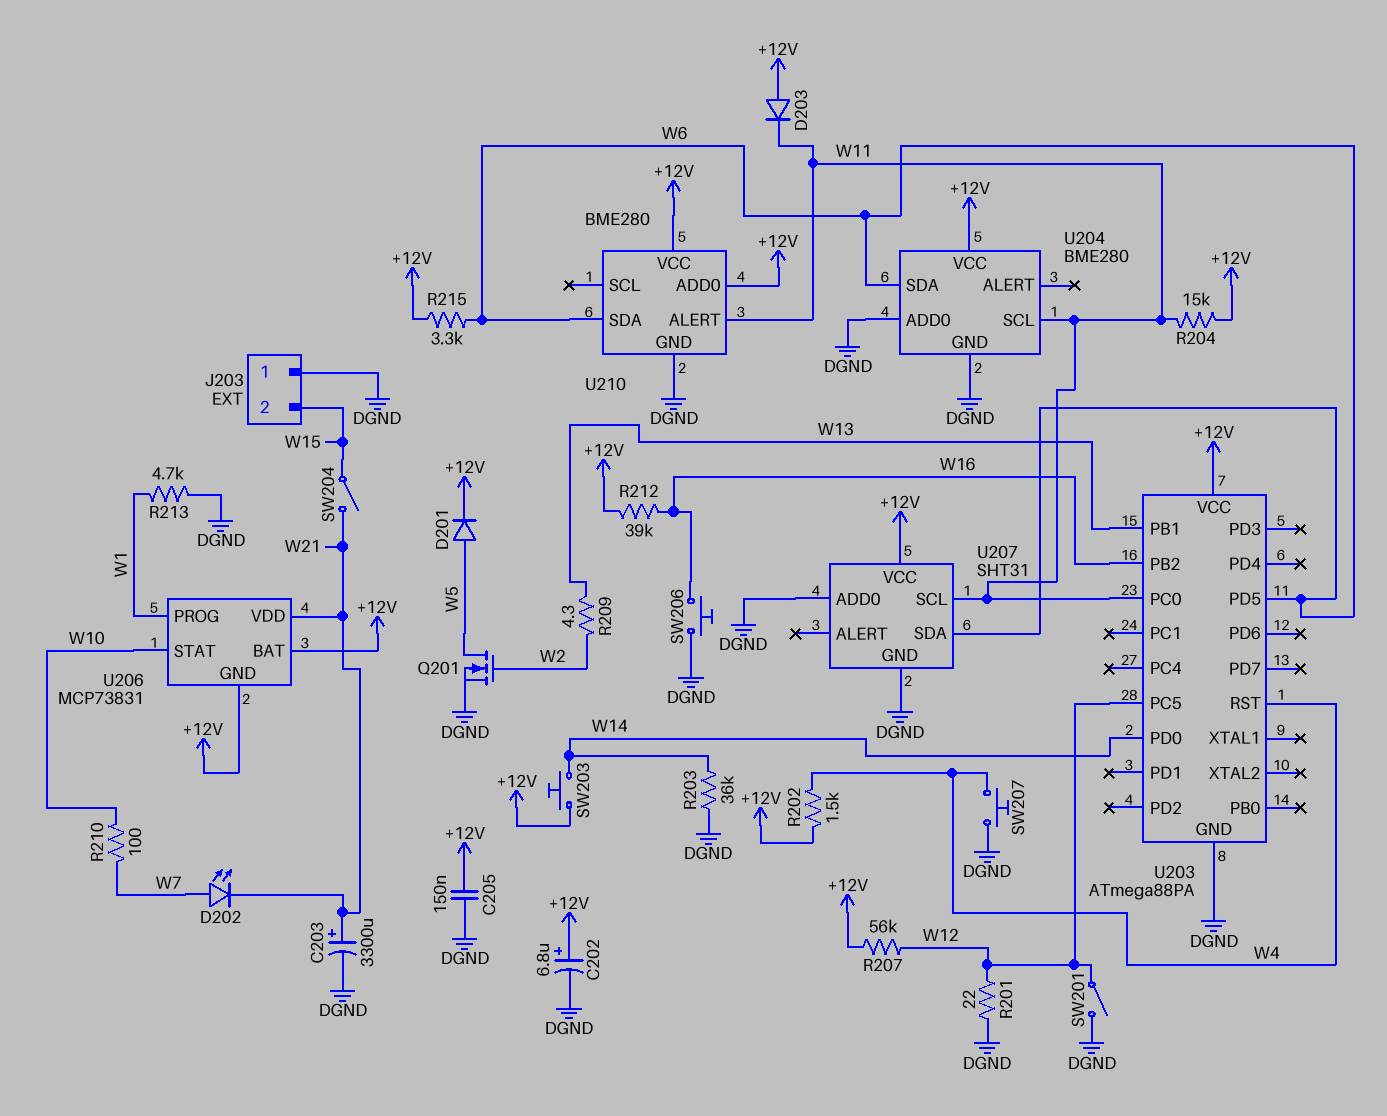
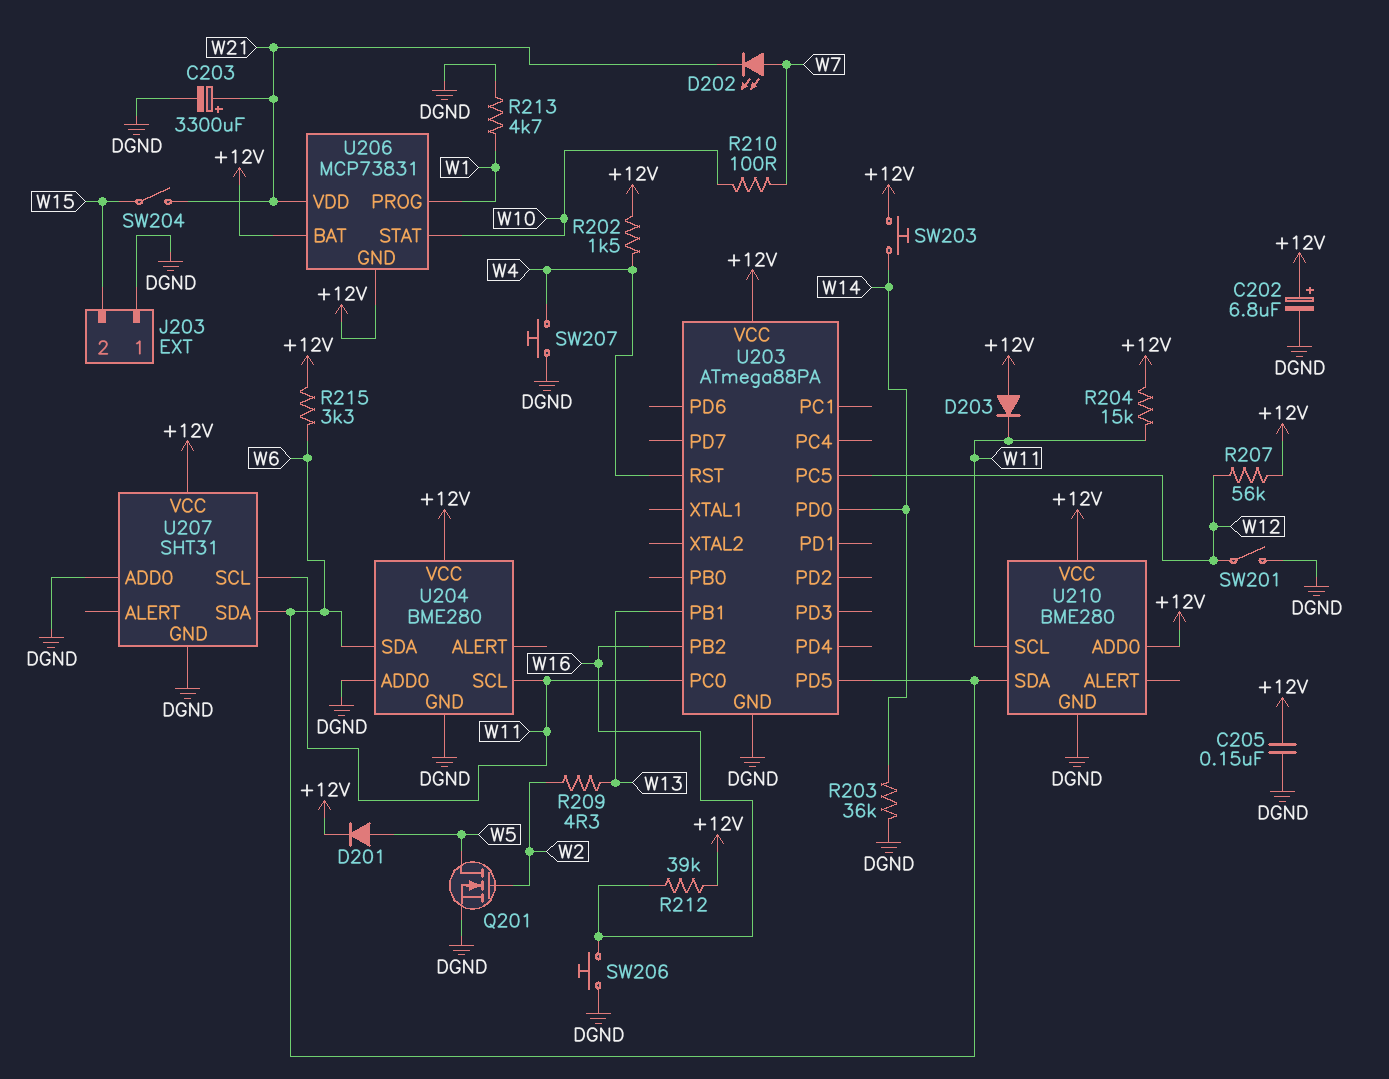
R201: 22 (DGND, W12) -> none
U210 pin ALERT: W11 -> none
U210 pin SCL: none -> W11

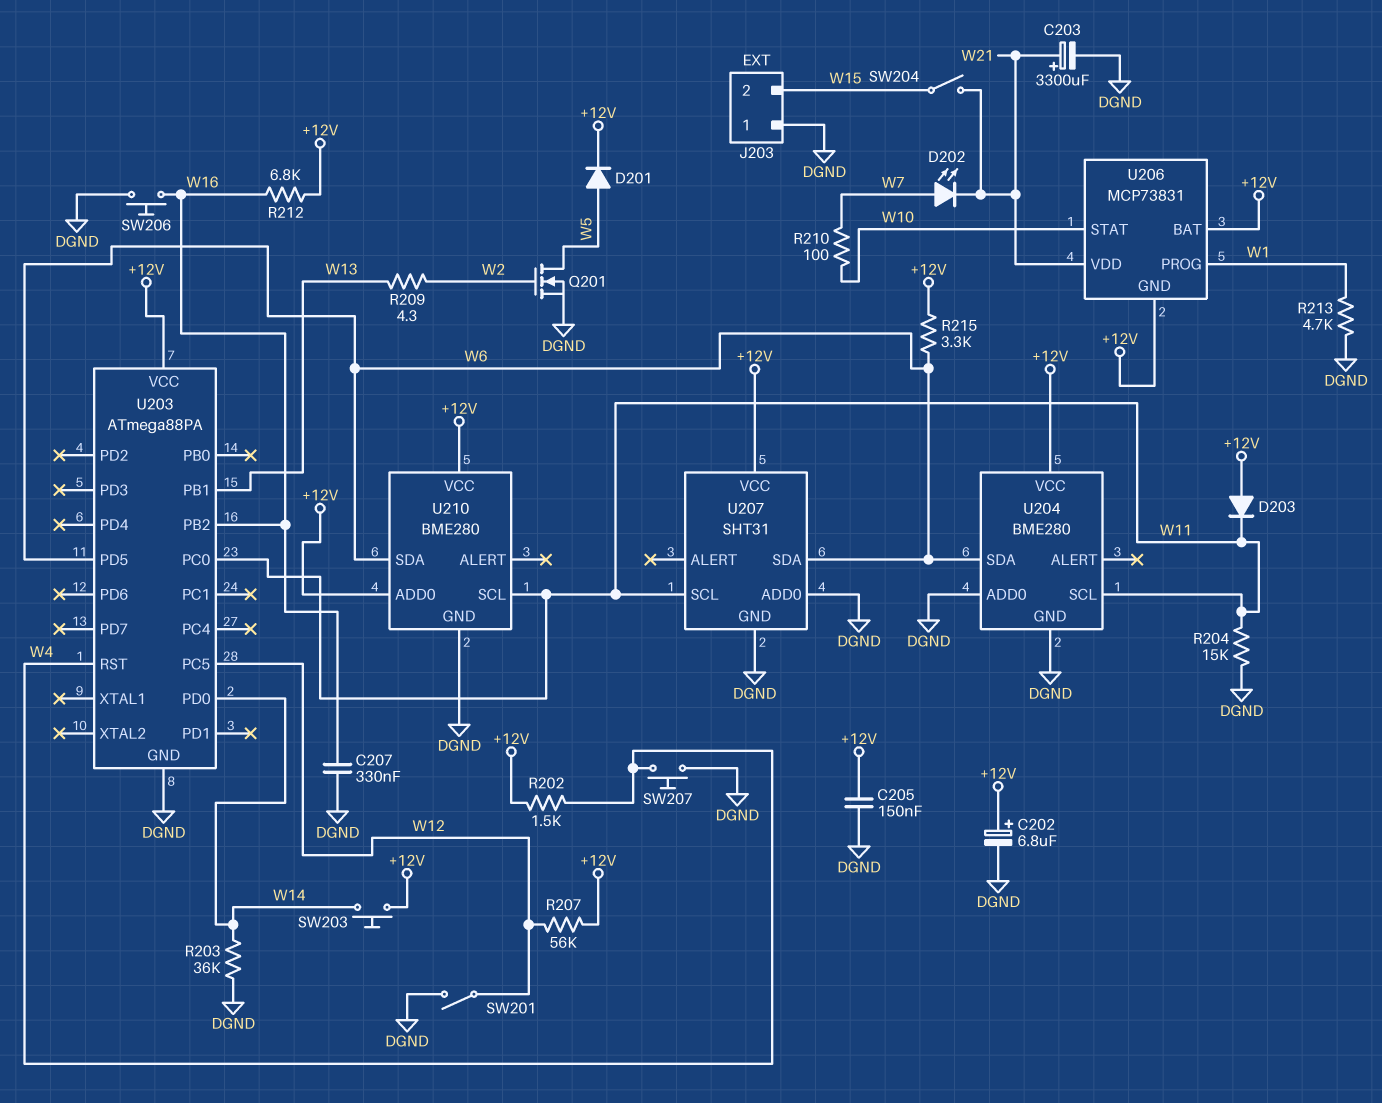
C207: none -> 330nF (DGND, W16)
R204: 15k (+12V, W11) -> 15k (DGND, W11)
R212: 39k (+12V, W16) -> 6.8k (+12V, W16)

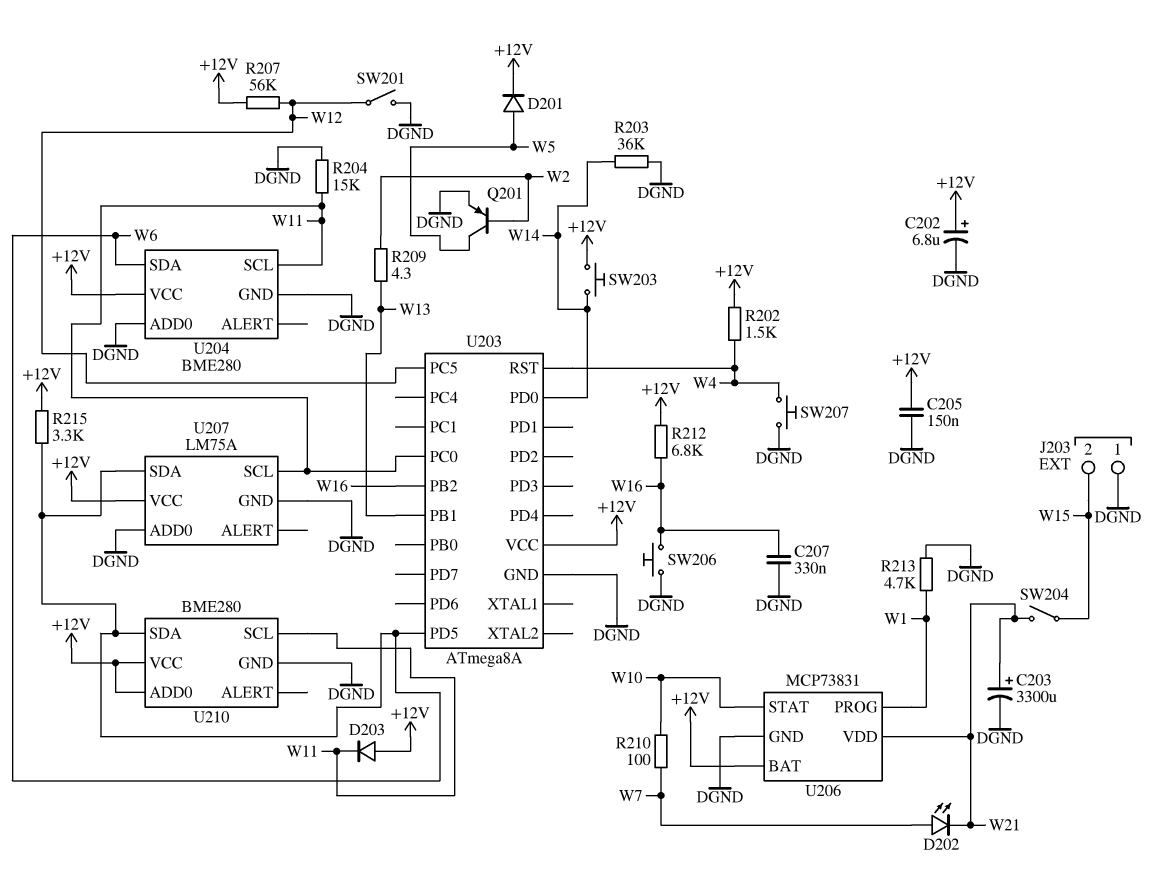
Q201: NMOS (G W2, D W5, S DGND) -> PNP (B W2, C W5, E DGND)
U203: ATmega88PA -> ATmega8A
U206 pin GND: +12V -> DGND
U207: SHT31 -> LM75A

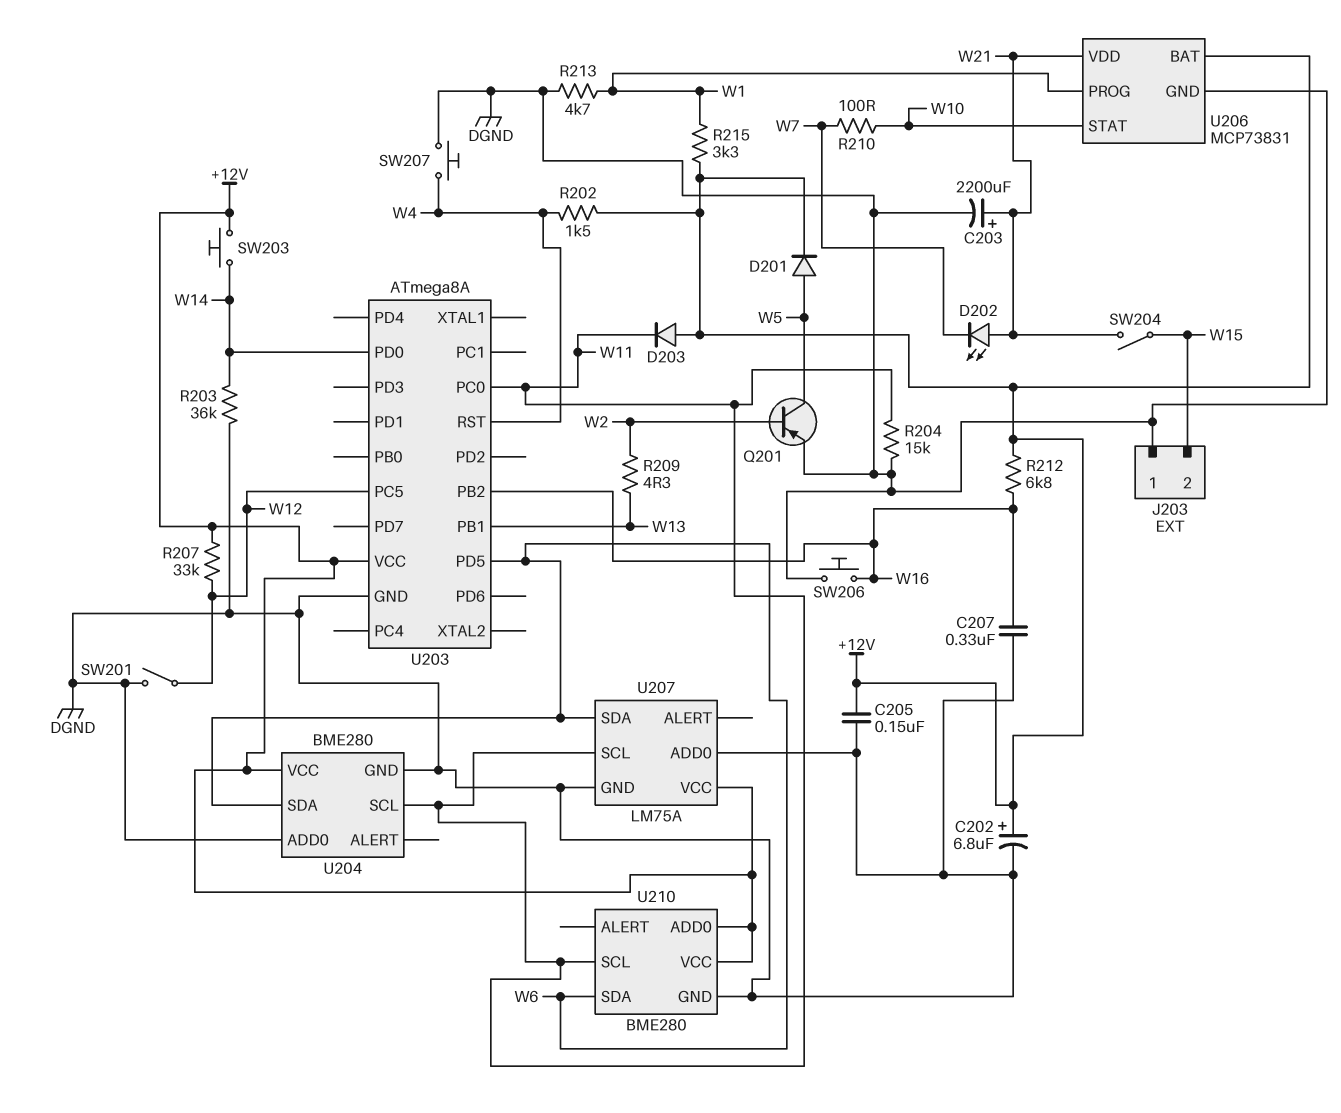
C203: 3300uF (plus W21, minus DGND) -> 2200uF (plus W21, minus DGND)
D202: LED (A W7, K W21) -> LED (A W21, K W7)
R207: 56k (+12V, W12) -> 33k (+12V, W12)
R215: 3.3k (+12V, W6) -> 3.3k (+12V, W1)

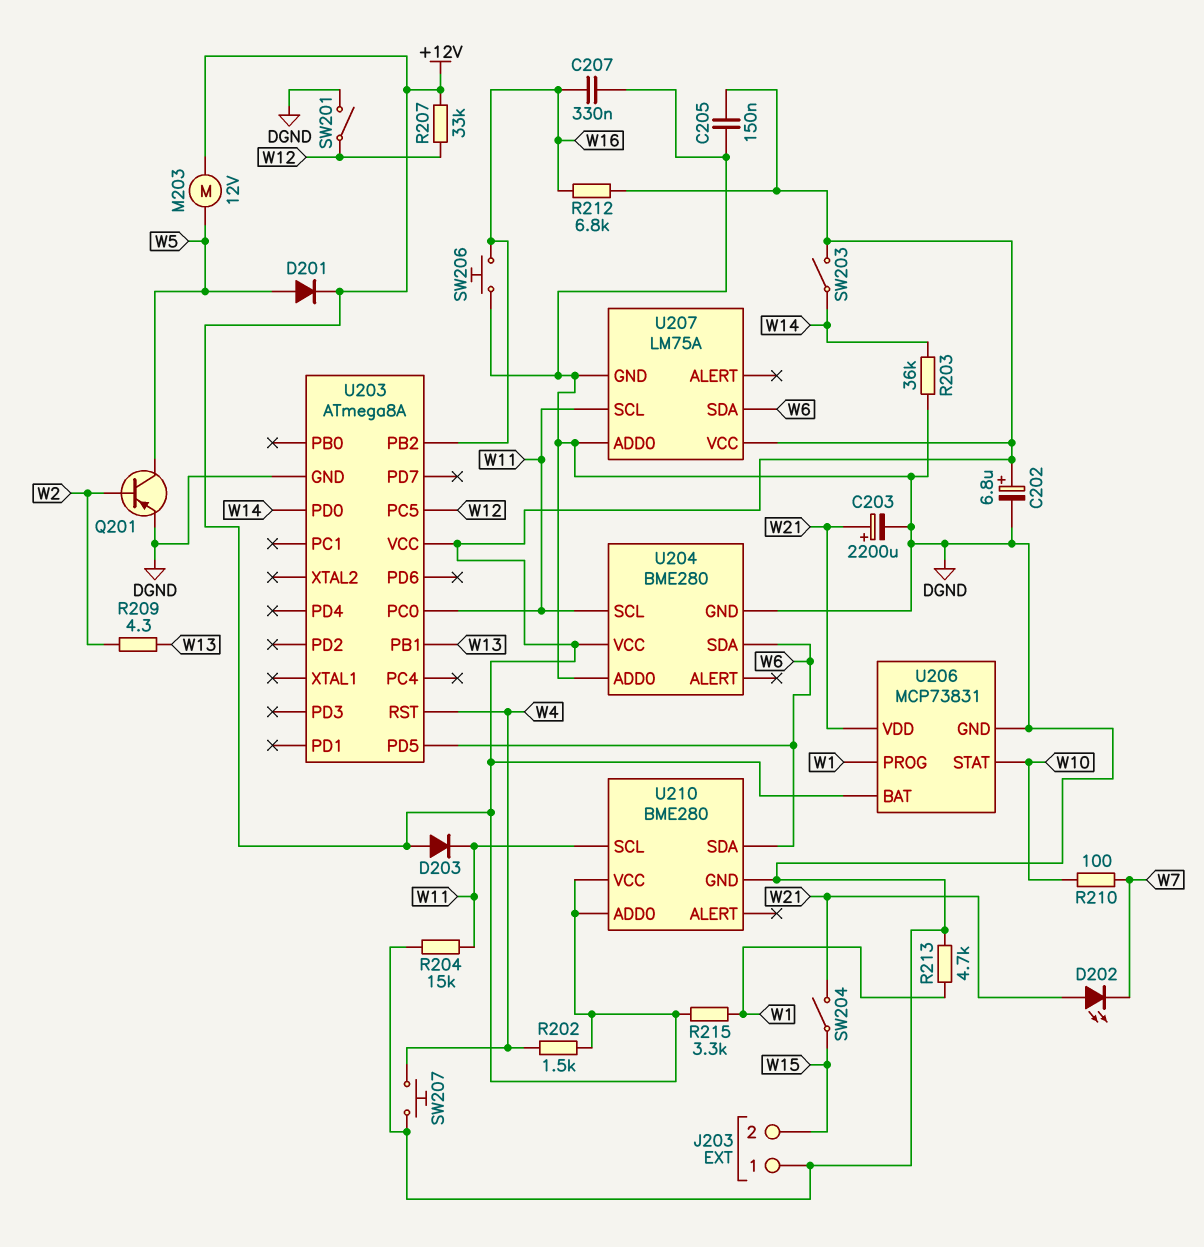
M203: none -> motor 12V (+12V, W5)
SW203: button (+12V, W14) -> switch (+12V, W14)

